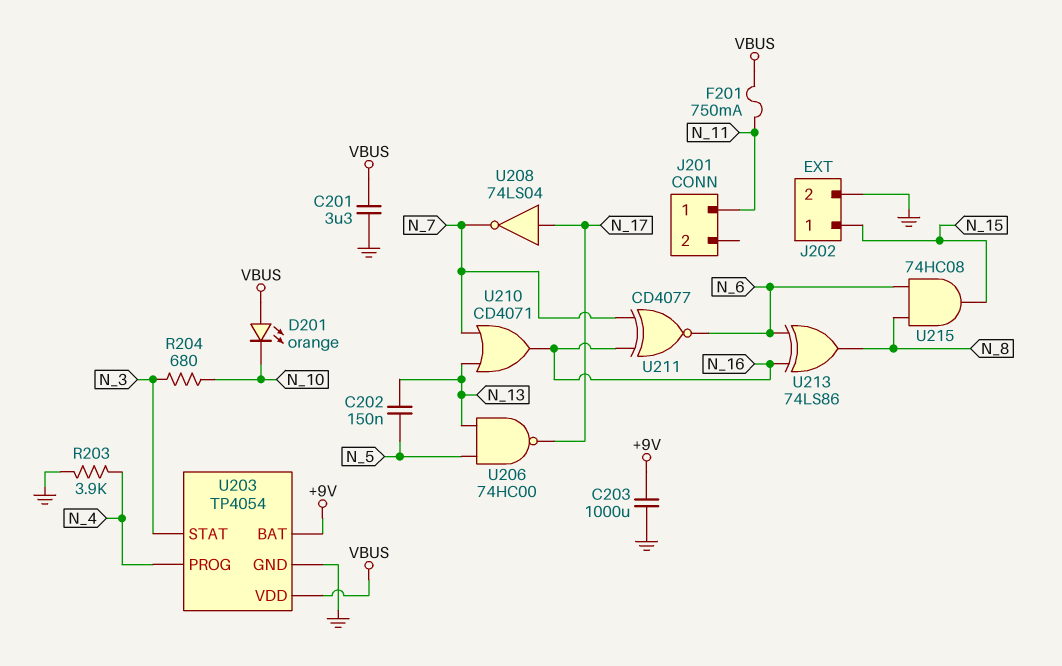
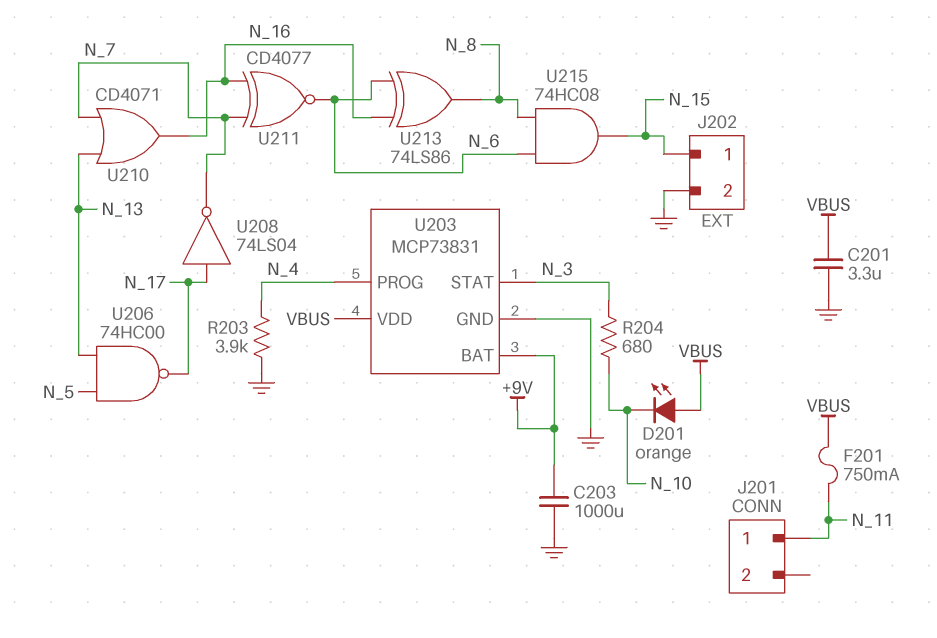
C202: 150nF (N_5, N_13) -> none
U203: TP4054 -> MCP73831

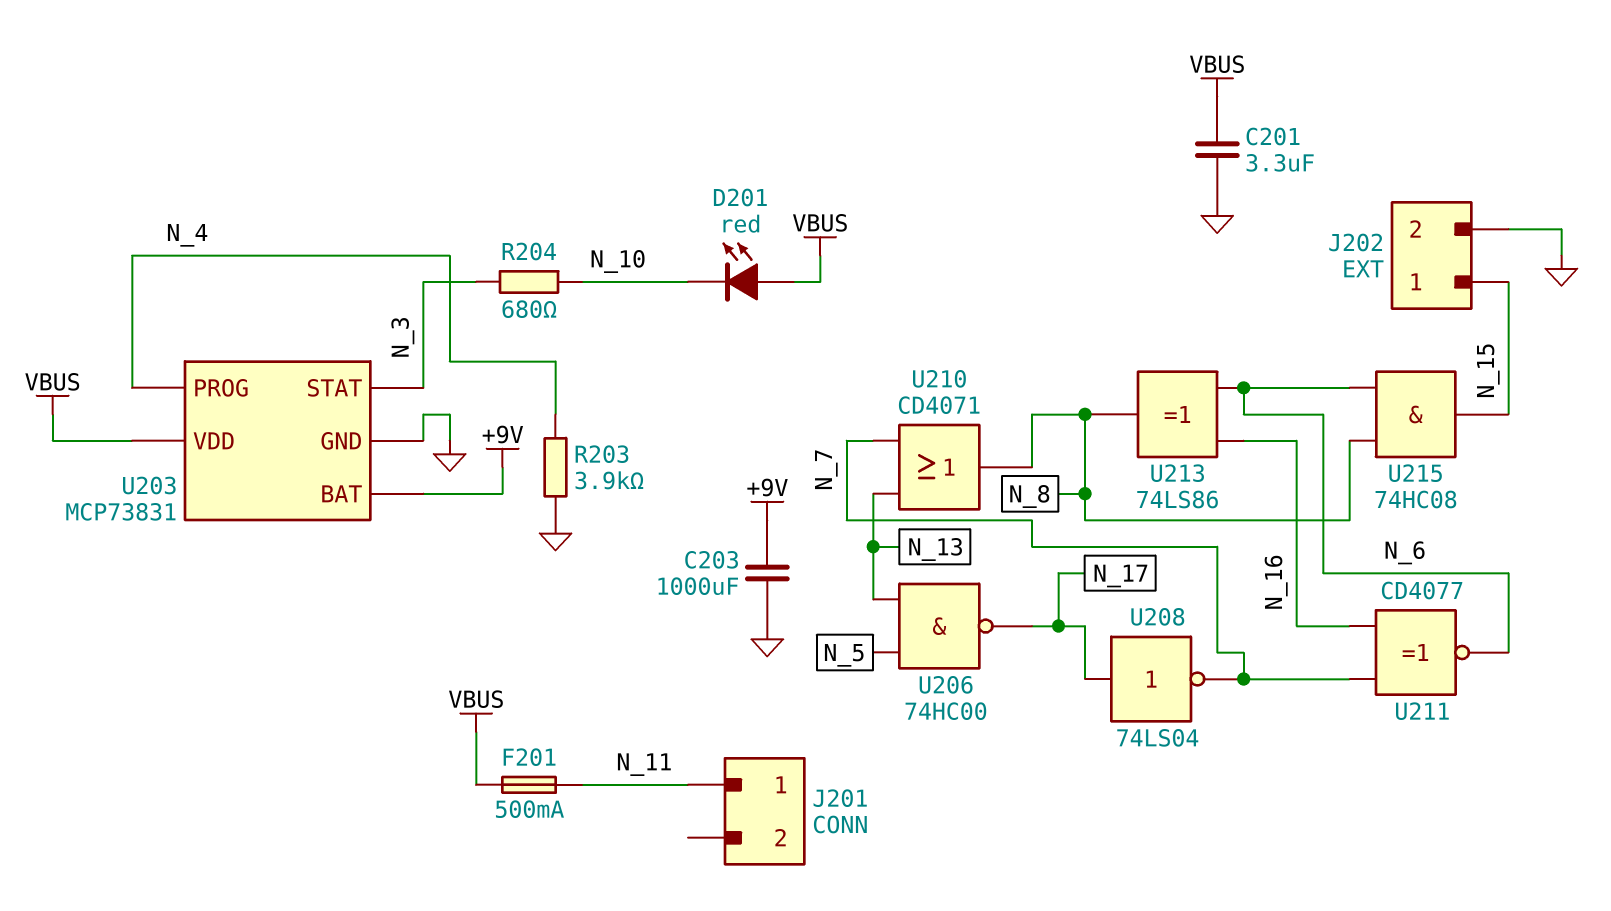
D201: LED orange (A VBUS, K N_10) -> LED red (A VBUS, K N_10)
F201: 750mA (N_11, VBUS) -> 500mA (N_11, VBUS)
U210: OR CD4071 (in N_7, in N_13, out N_16) -> OR CD4071 (in N_7, in N_13, out N_8)

